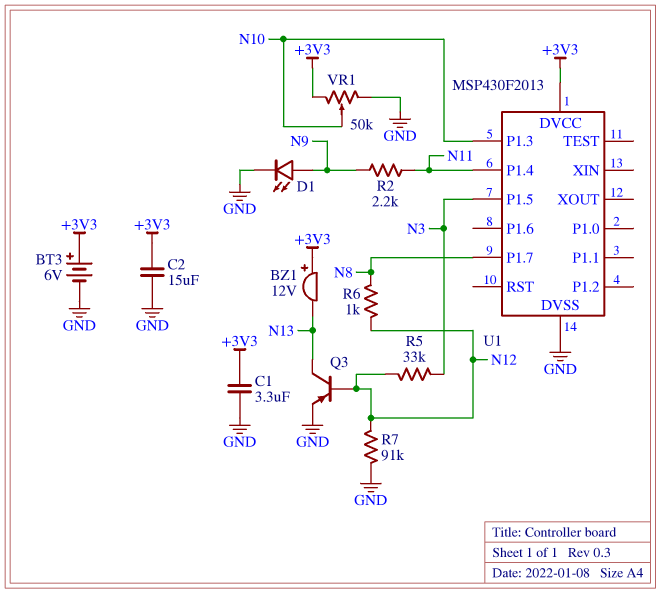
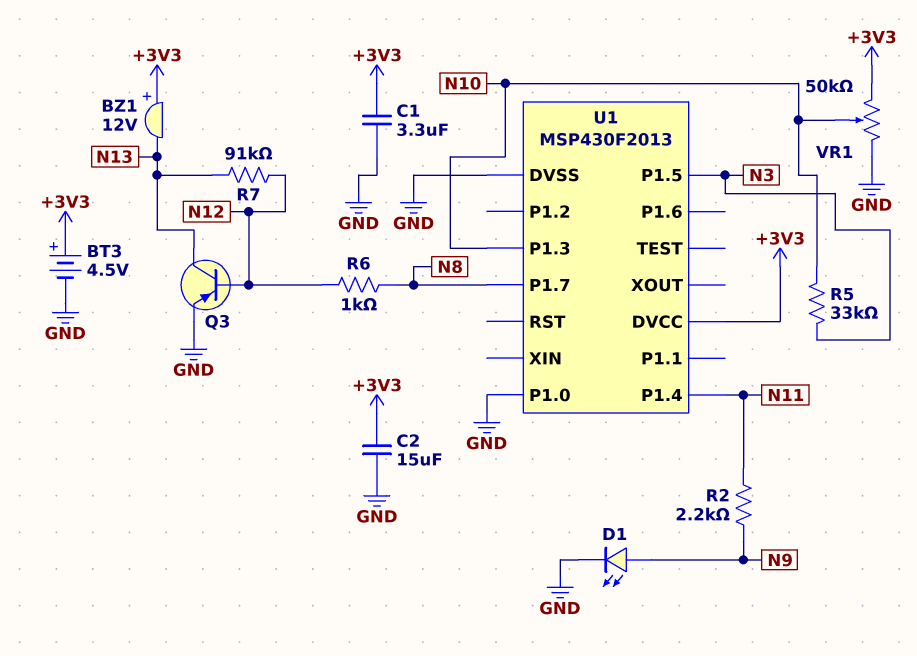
BT3: 6V (plus +3V3, minus GND) -> 4.5V (plus +3V3, minus GND)
R5: 33k (N3, N12) -> 33k (N3, N10)
R7: 91k (GND, N12) -> 91k (N12, N13)
U1 pin P1.0: none -> GND

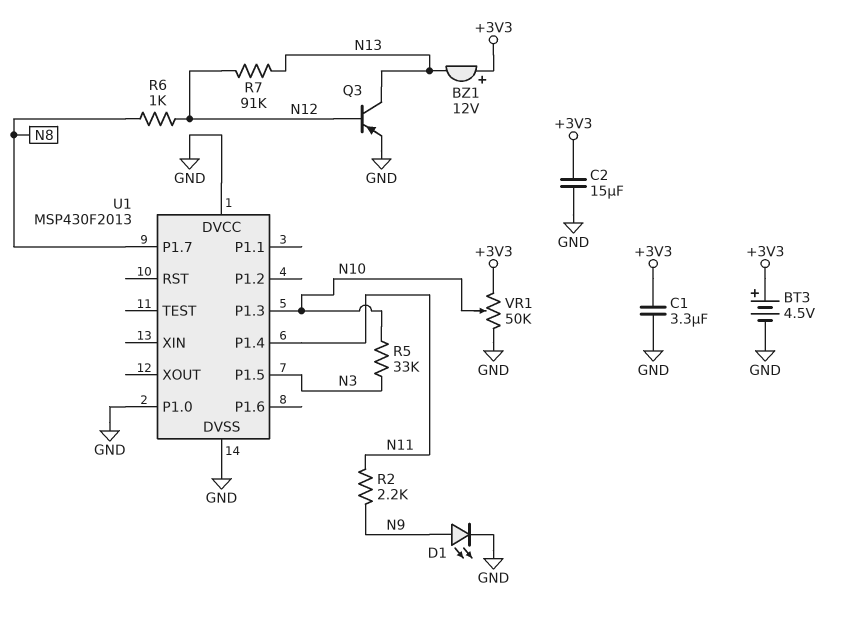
U1 pin DVCC: +3V3 -> GND

